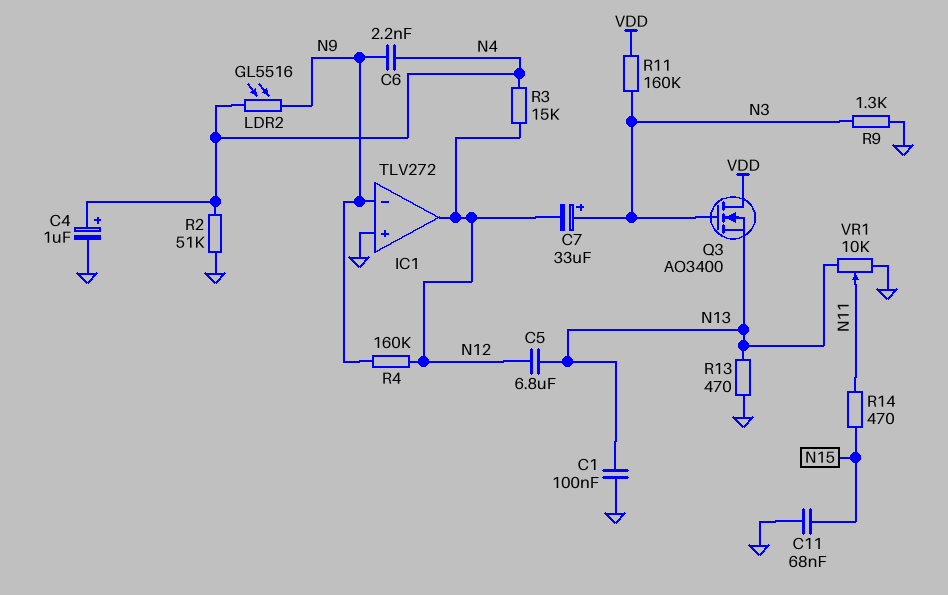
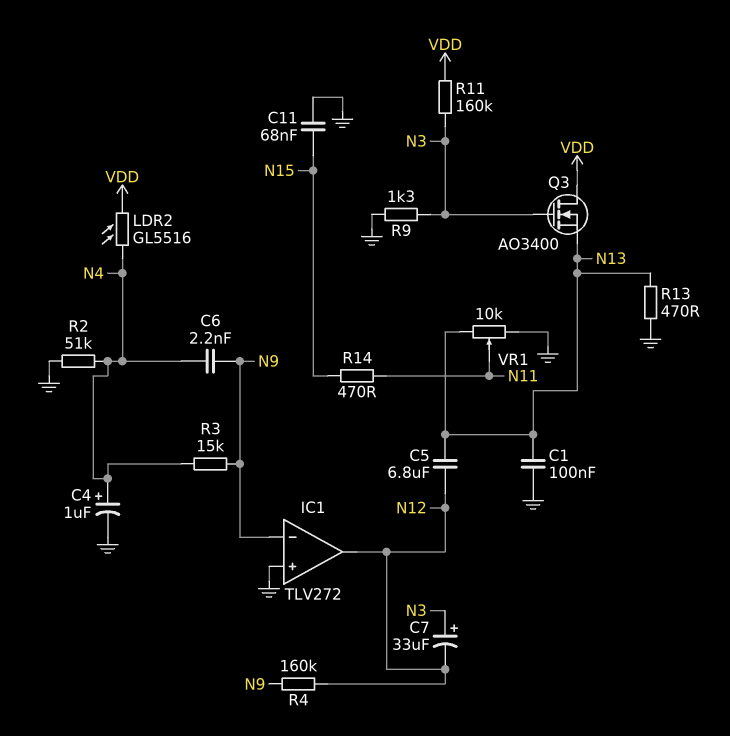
LDR2: GL5516 (N4, N9) -> GL5516 (N4, VDD)
R3: 15k (N4, N12) -> 15k (N4, N9)

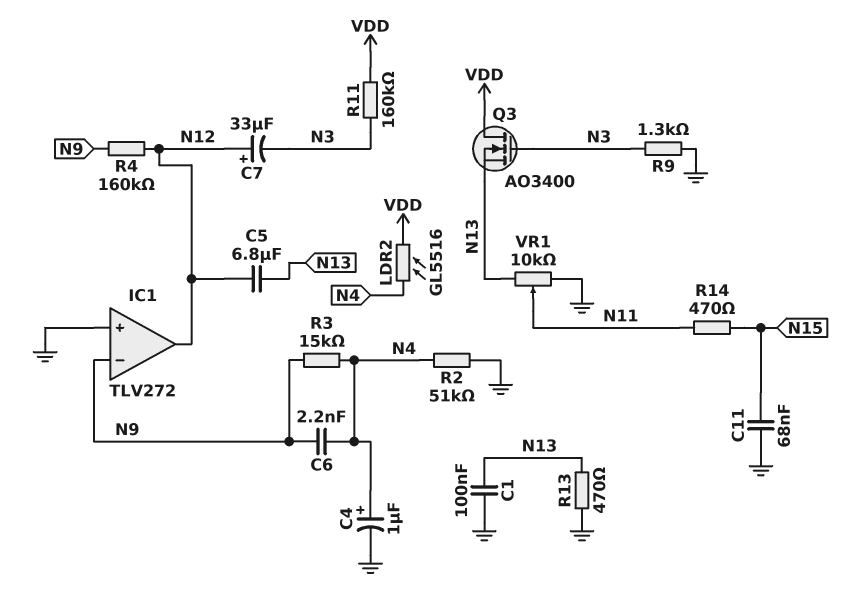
C7: 33uF (plus N3, minus N12) -> 33uF (plus N12, minus N3)

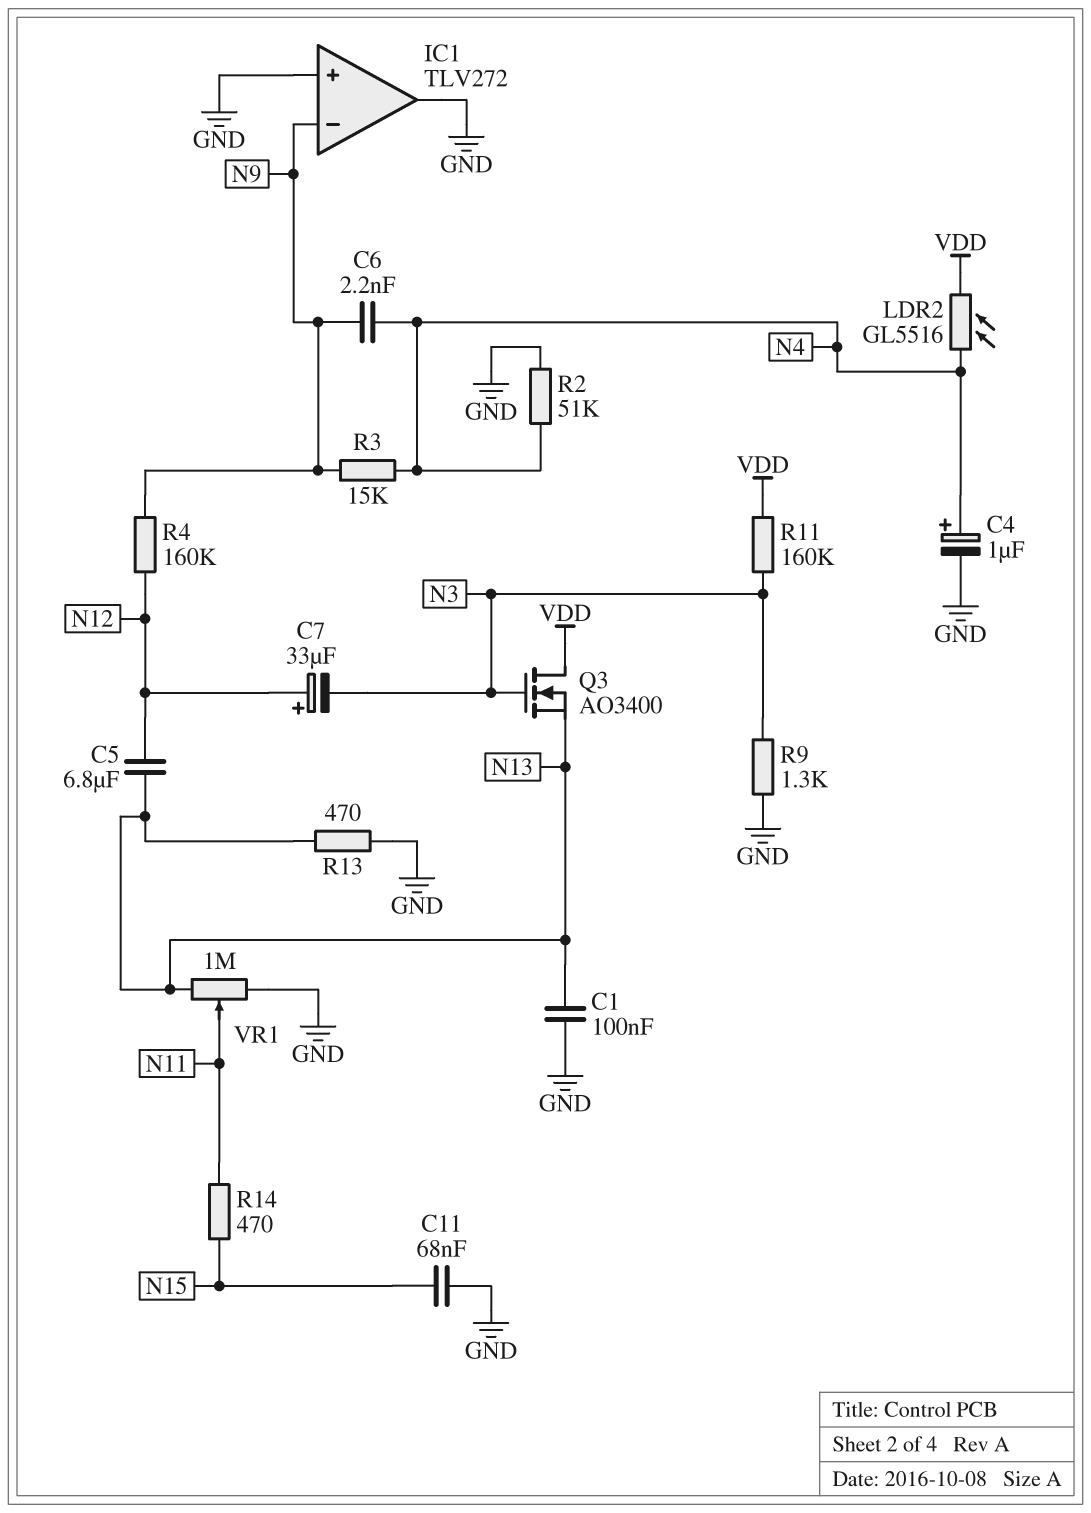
IC1 pin out: N12 -> GND
VR1: 10k (GND, N13, wiper N11) -> 1M (GND, N13, wiper N11)

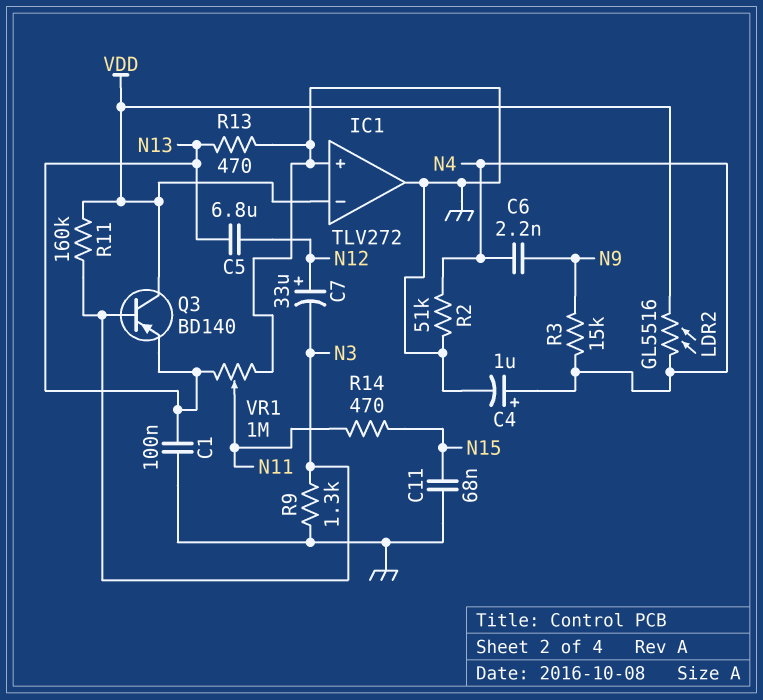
IC1 pin in-: N9 -> VDD
Q3: NMOS AO3400 (G N3, D VDD, S N13) -> PNP BD140 (B N3, C VDD, E N13)
R4: 160k (N9, N12) -> none

